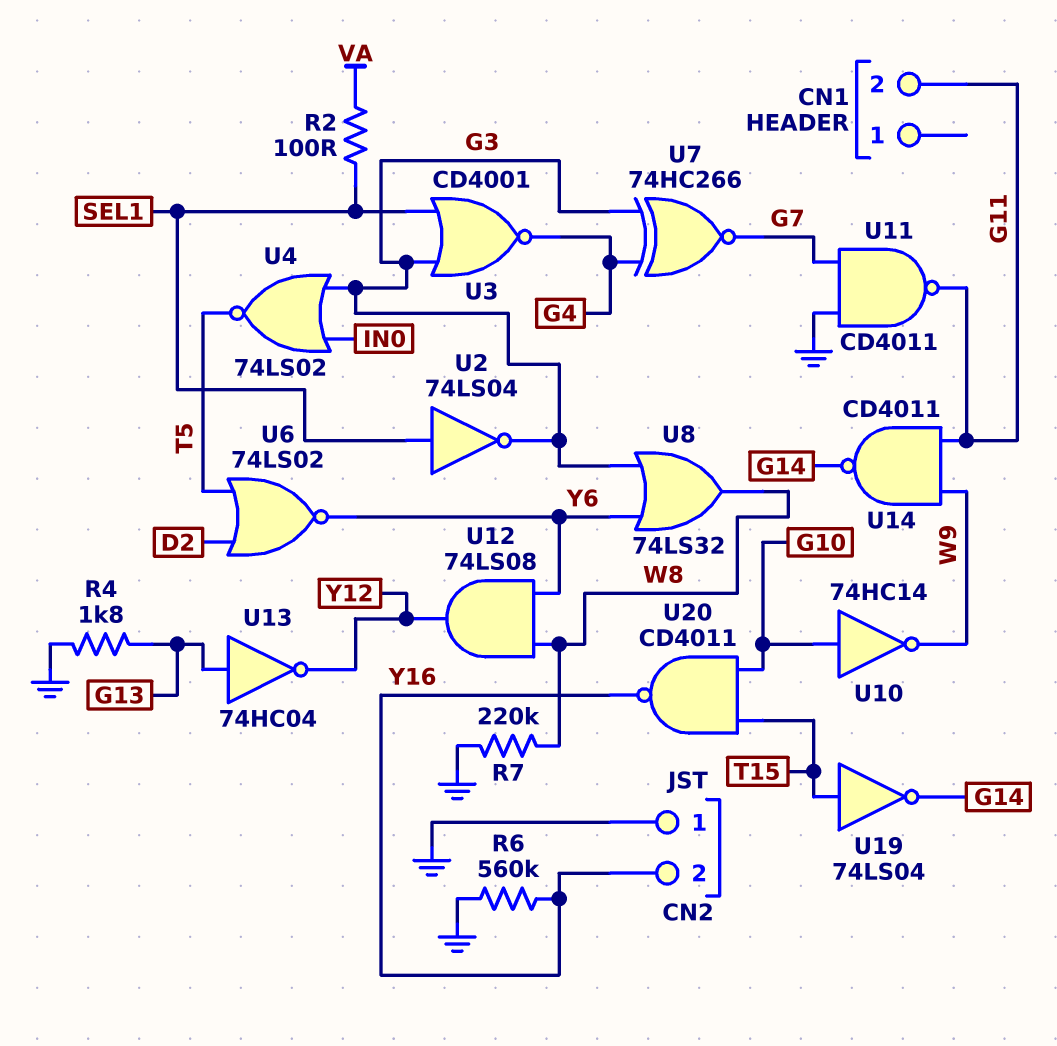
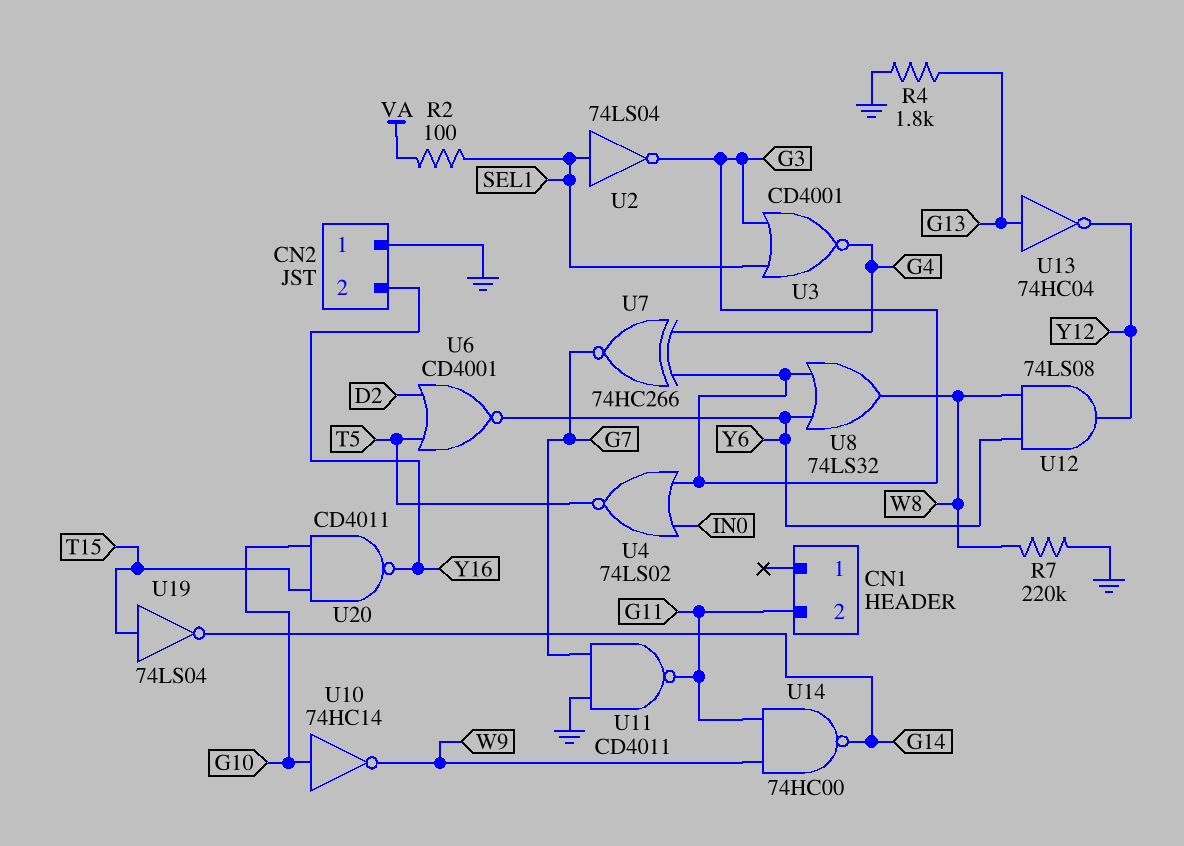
R6: 560k (GND, Y16) -> none
U6: NOR 74LS02 (in D2, in T5, out Y6) -> NOR CD4001 (in D2, in T5, out Y6)
U14: NAND CD4011 (in G11, in W9, out G14) -> NAND 74HC00 (in G11, in W9, out G14)

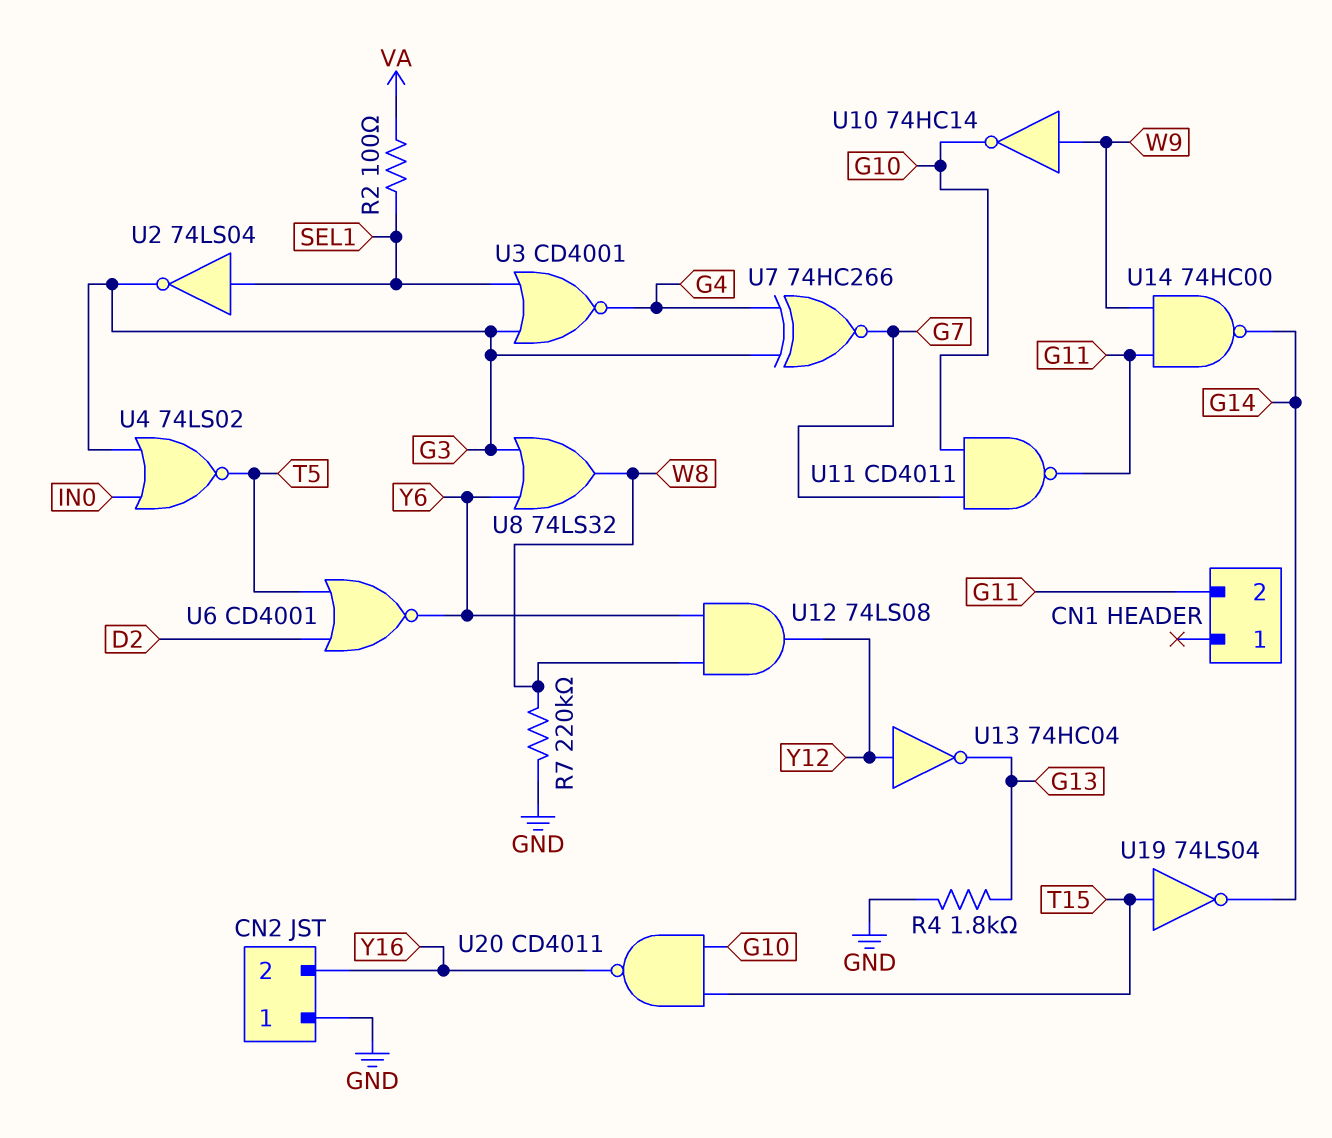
U10: NOT 74HC14 (in G10, out W9) -> NOT 74HC14 (in W9, out G10)
U11: NAND CD4011 (in G7, in GND, out G11) -> NAND CD4011 (in G7, in G10, out G11)
U13: NOT 74HC04 (in G13, out Y12) -> NOT 74HC04 (in Y12, out G13)

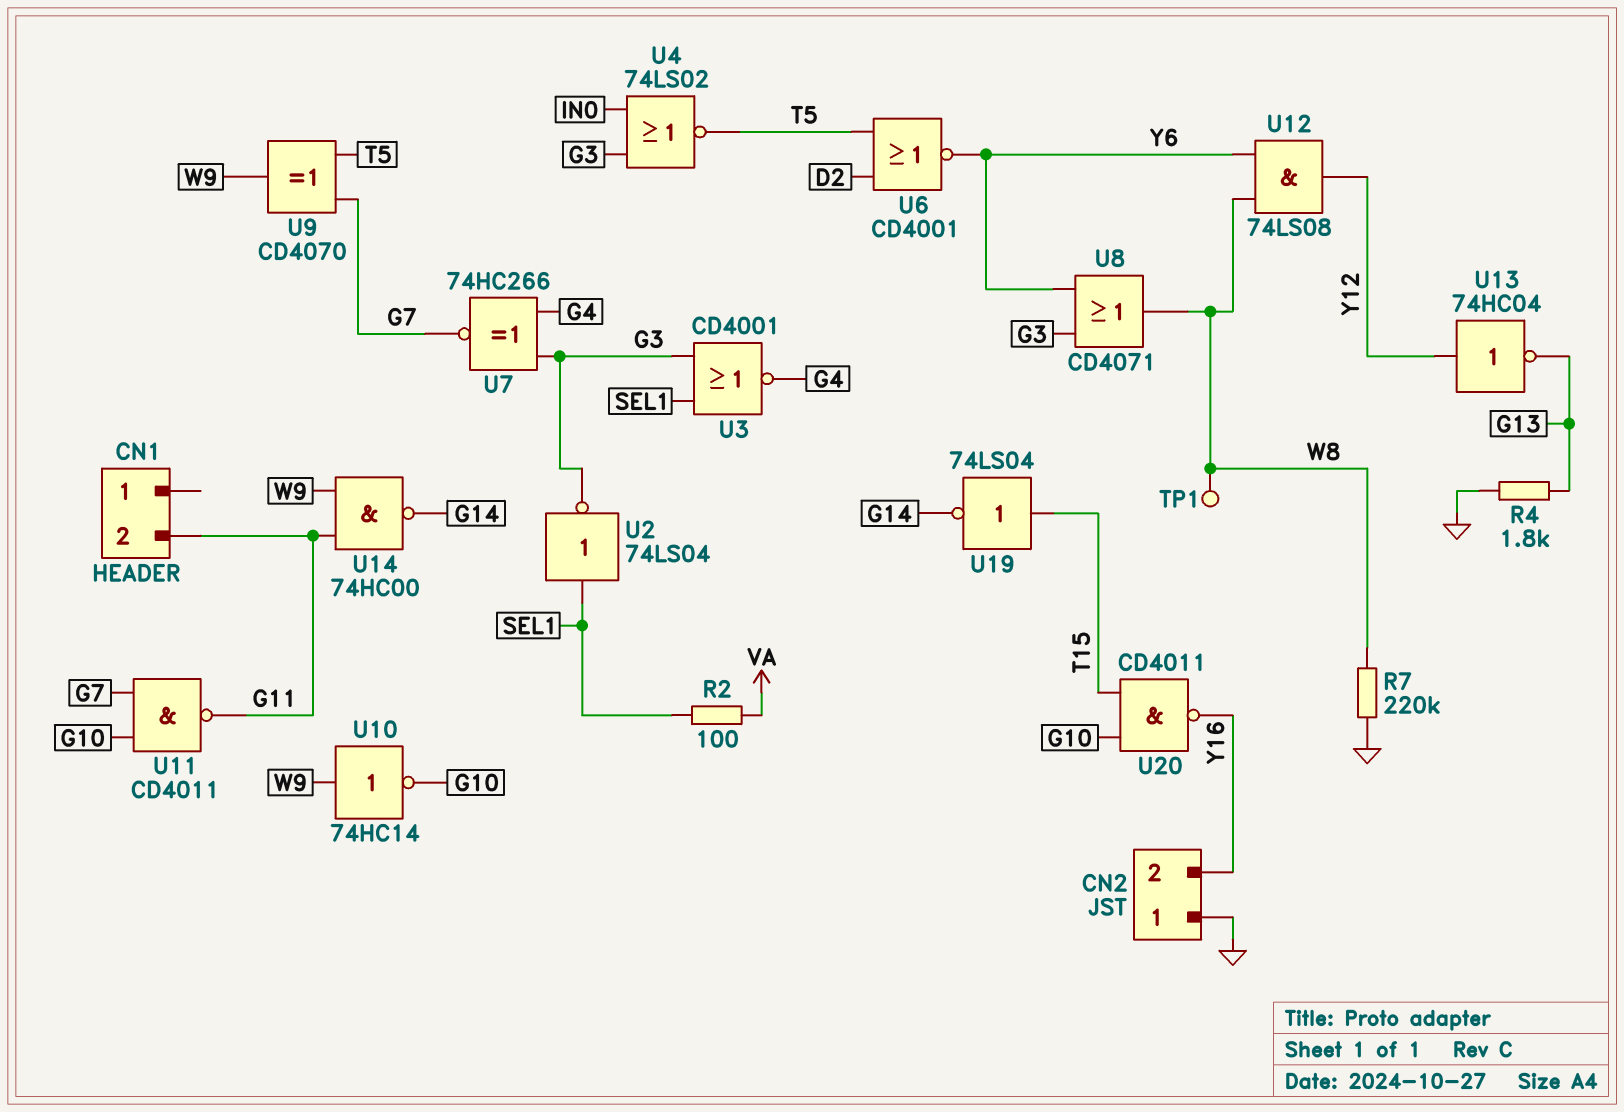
TP1: none -> test point (W8)
U8: OR 74LS32 (in G3, in Y6, out W8) -> OR CD4071 (in G3, in Y6, out W8)
U9: none -> XOR CD4070 (in G7, in T5, out W9)

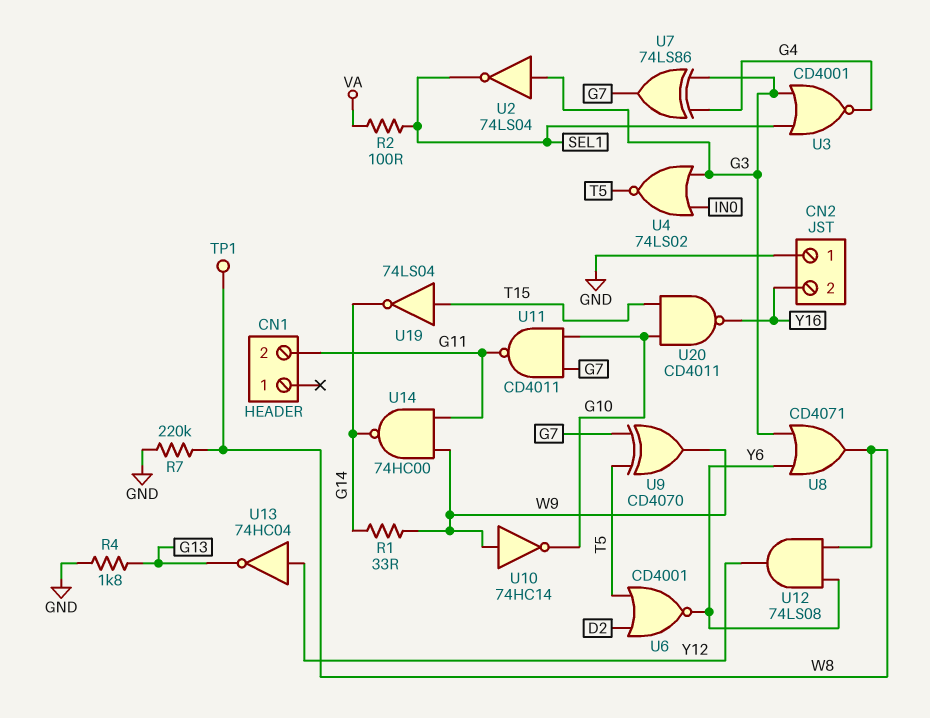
R1: none -> 33 (G14, W9)
U2: NOT 74LS04 (in SEL1, out G3) -> NOT 74LS04 (in G3, out SEL1)
U7: XNOR 74HC266 (in G3, in G4, out G7) -> XOR 74LS86 (in G3, in G4, out G7)

